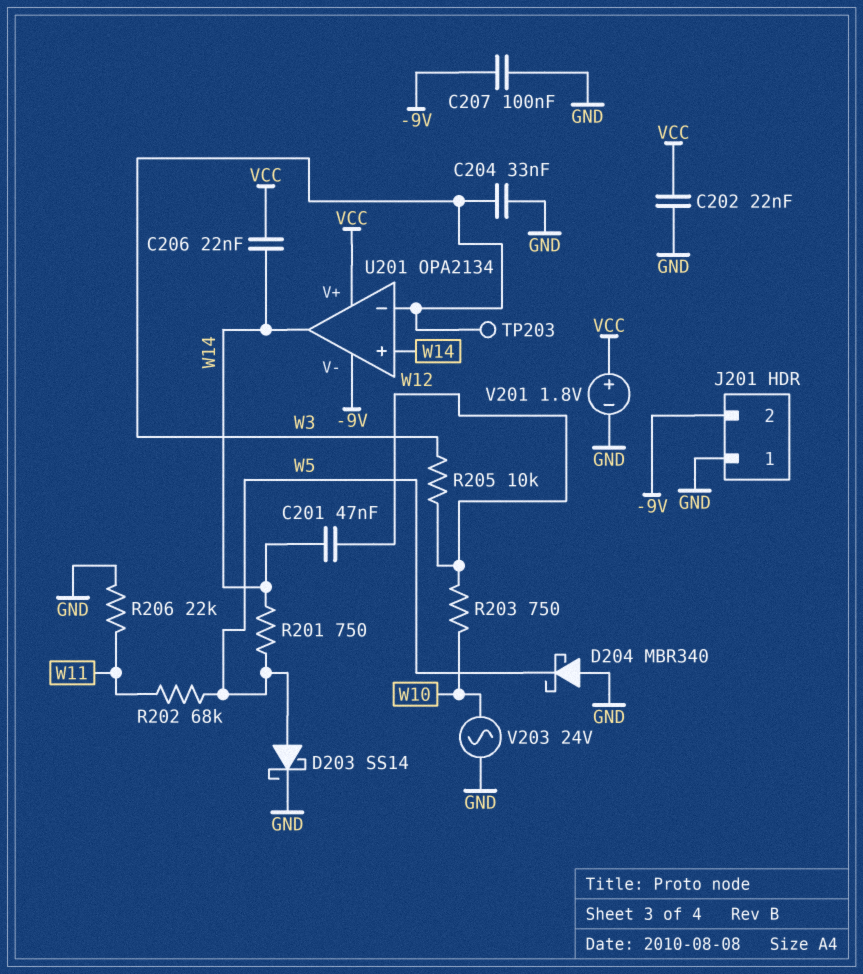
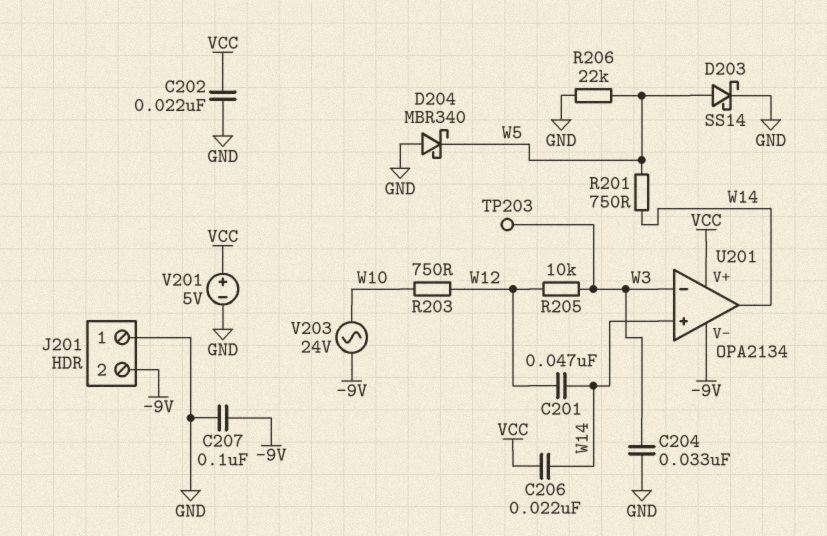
R202: 68k (W5, W11) -> none
R206: 22k (GND, W11) -> 22k (GND, W5)
V201: 1.8V (plus VCC, minus GND) -> 5V (plus VCC, minus GND)
V203: AC 24V (GND, W10) -> AC 24V (-9V, W10)

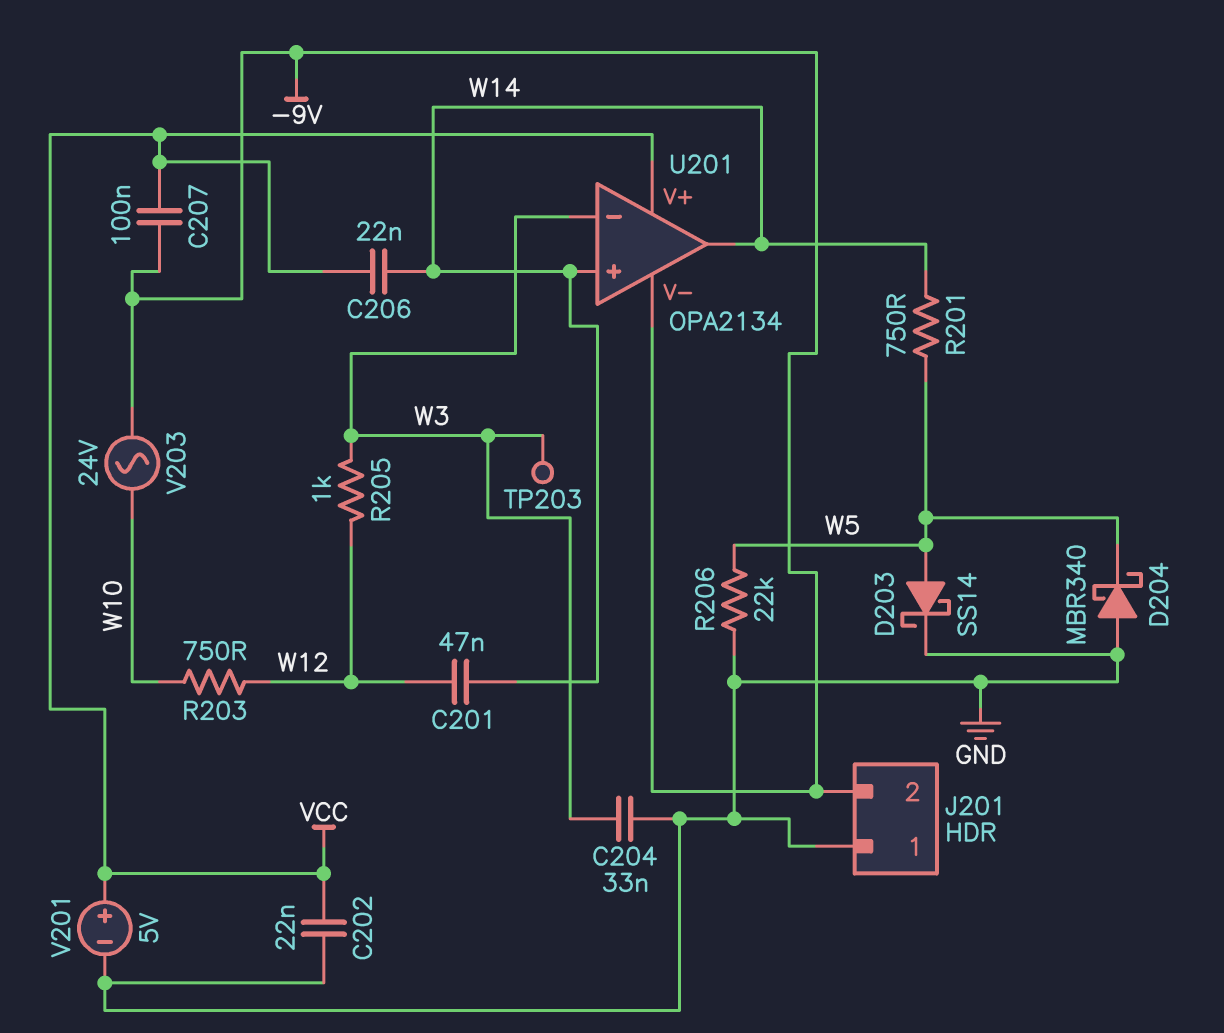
C207: 100nF (-9V, GND) -> 100nF (-9V, VCC)
R205: 10k (W3, W12) -> 1k (W3, W12)

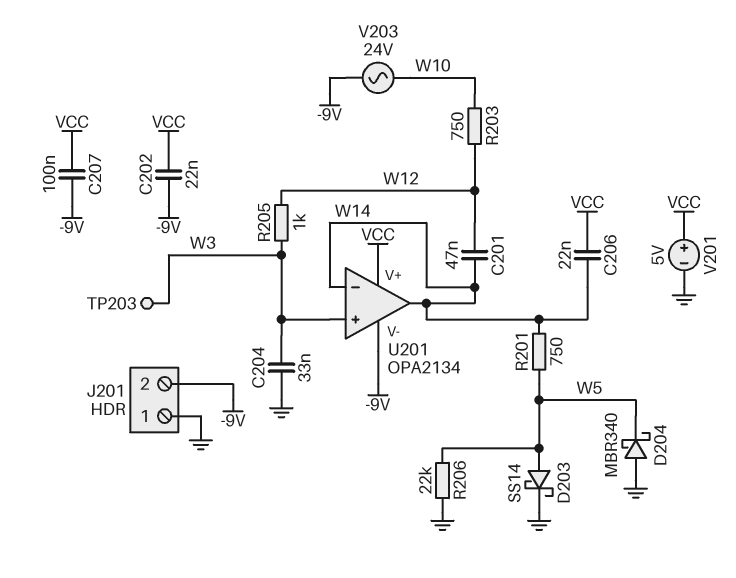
C202: 22nF (GND, VCC) -> 22nF (-9V, VCC)
U201 pin in+: W14 -> W3
U201 pin in-: W3 -> W14

